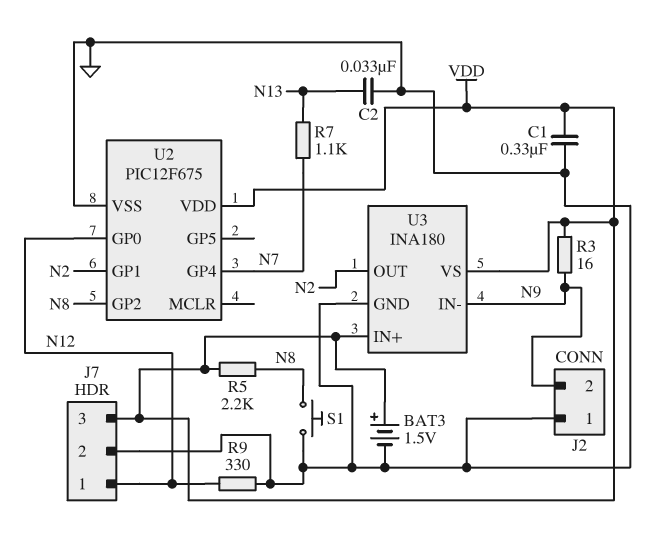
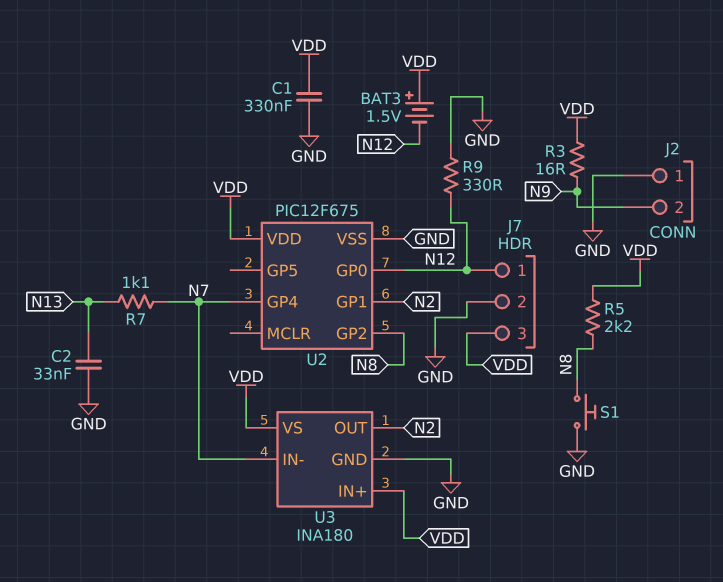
BAT3: 1.5V (plus VDD, minus GND) -> 1.5V (plus VDD, minus N12)
U3 pin IN-: N9 -> N7

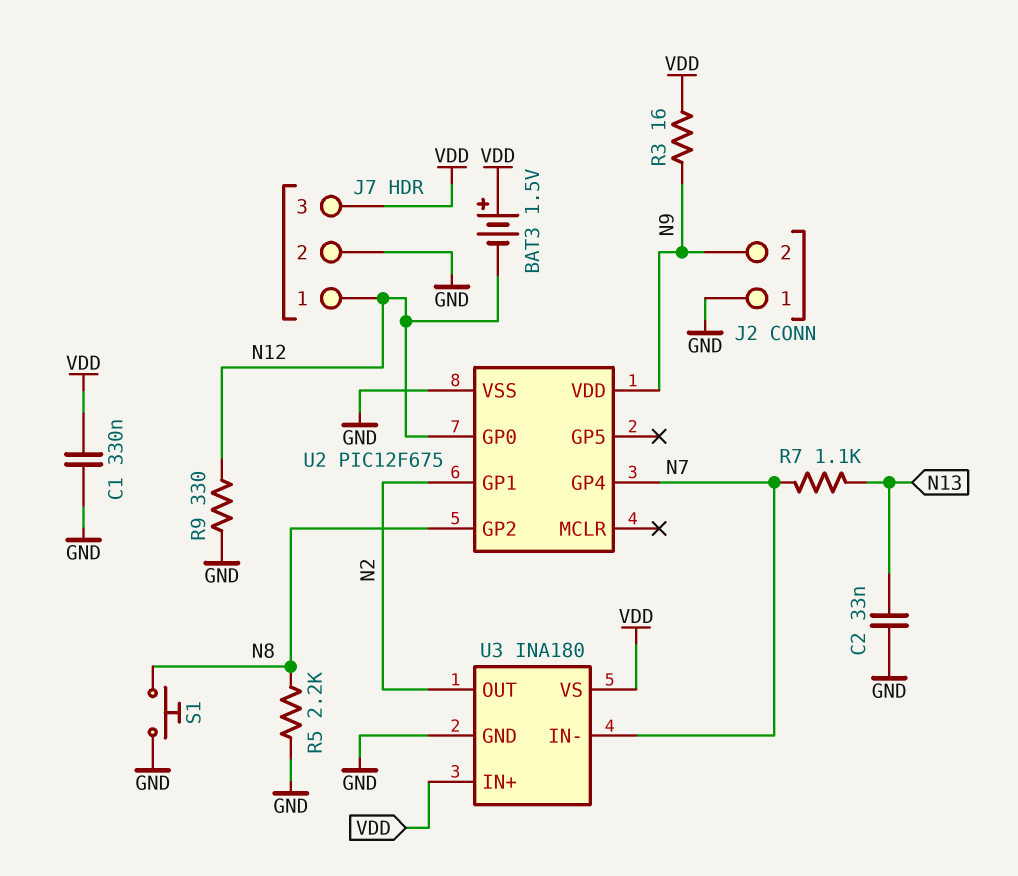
R5: 2.2k (N8, VDD) -> 2.2k (GND, N8)
U2 pin VDD: VDD -> N9

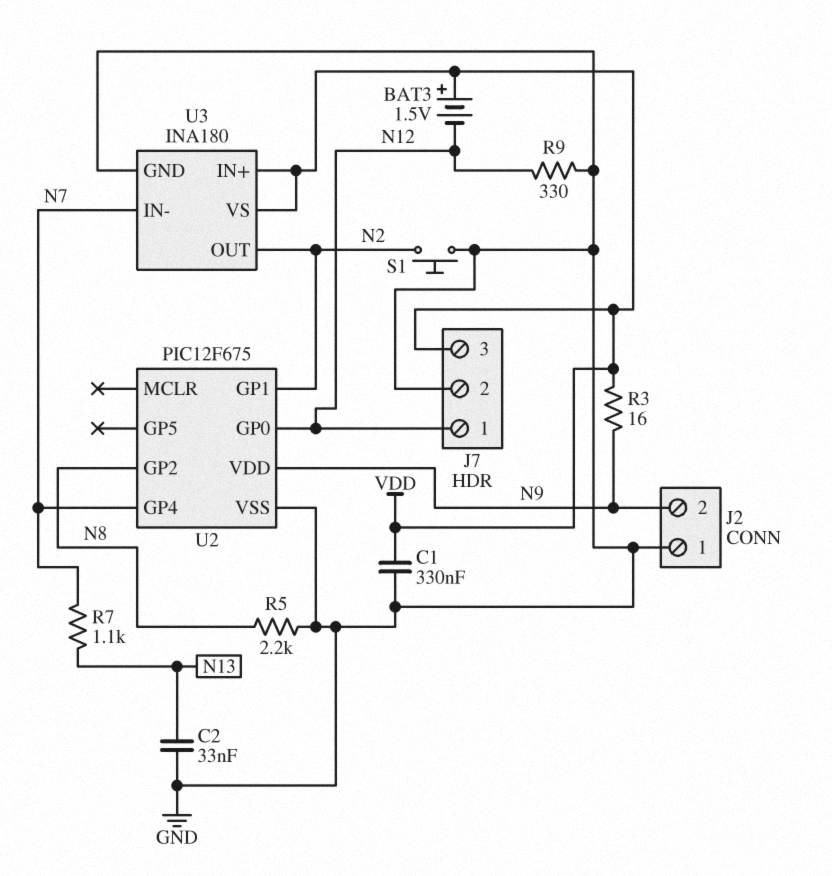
S1: button (GND, N8) -> button (GND, N2)

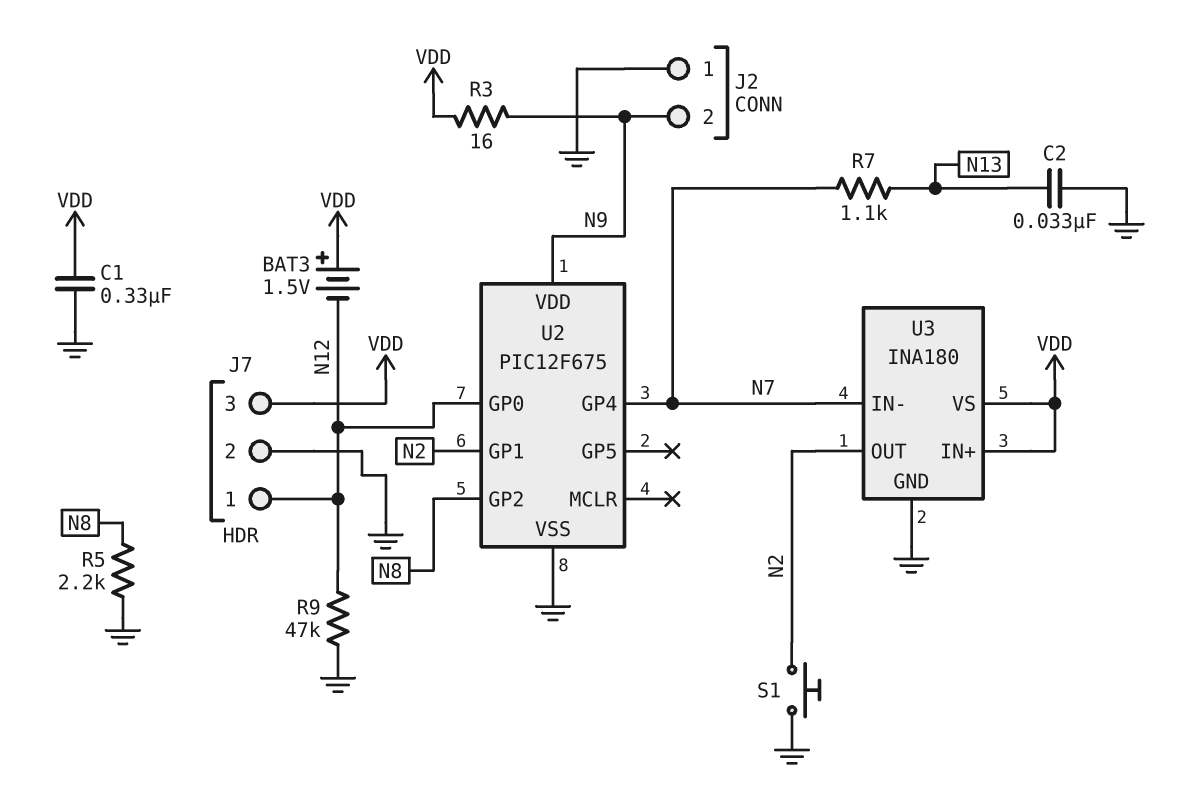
R9: 330 (GND, N12) -> 47k (GND, N12)

